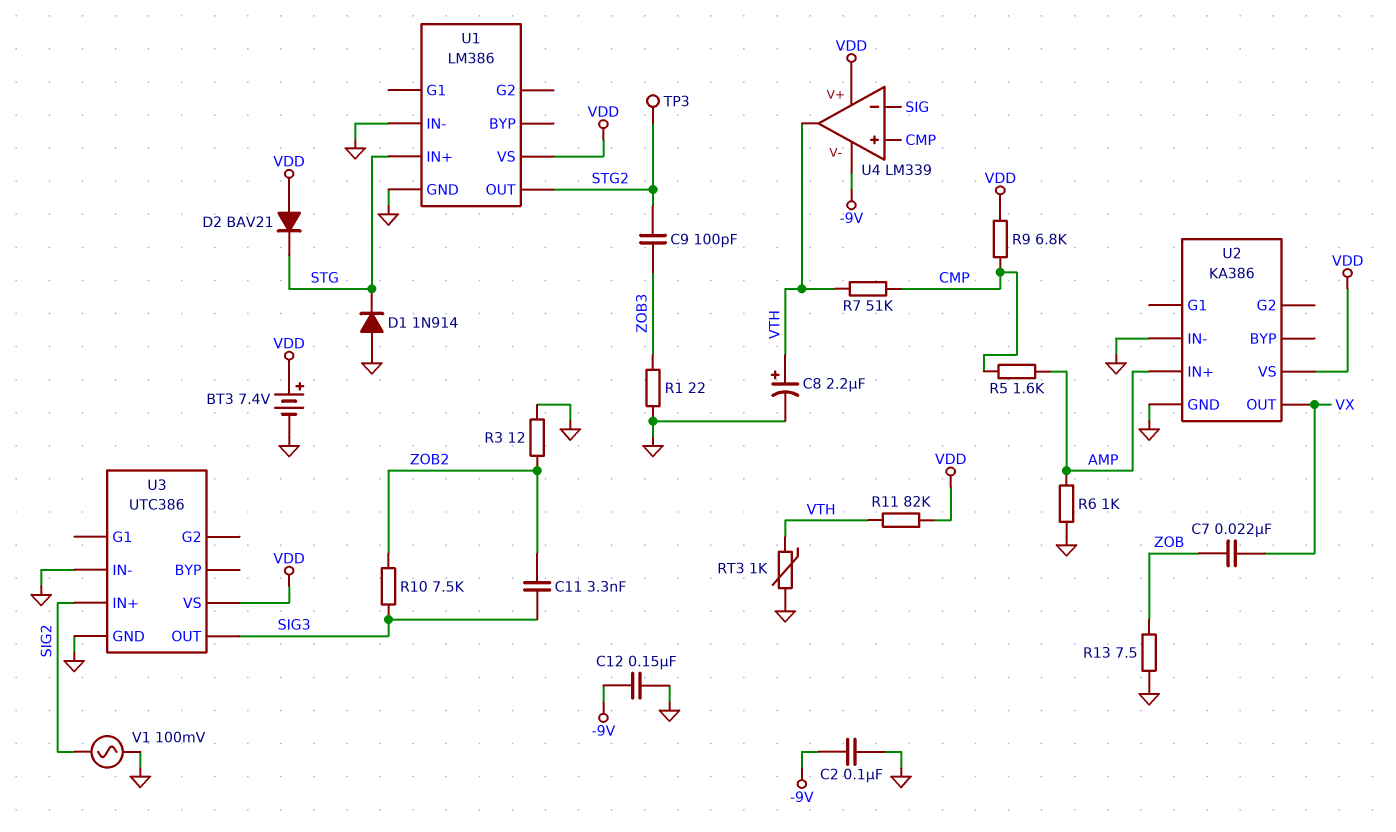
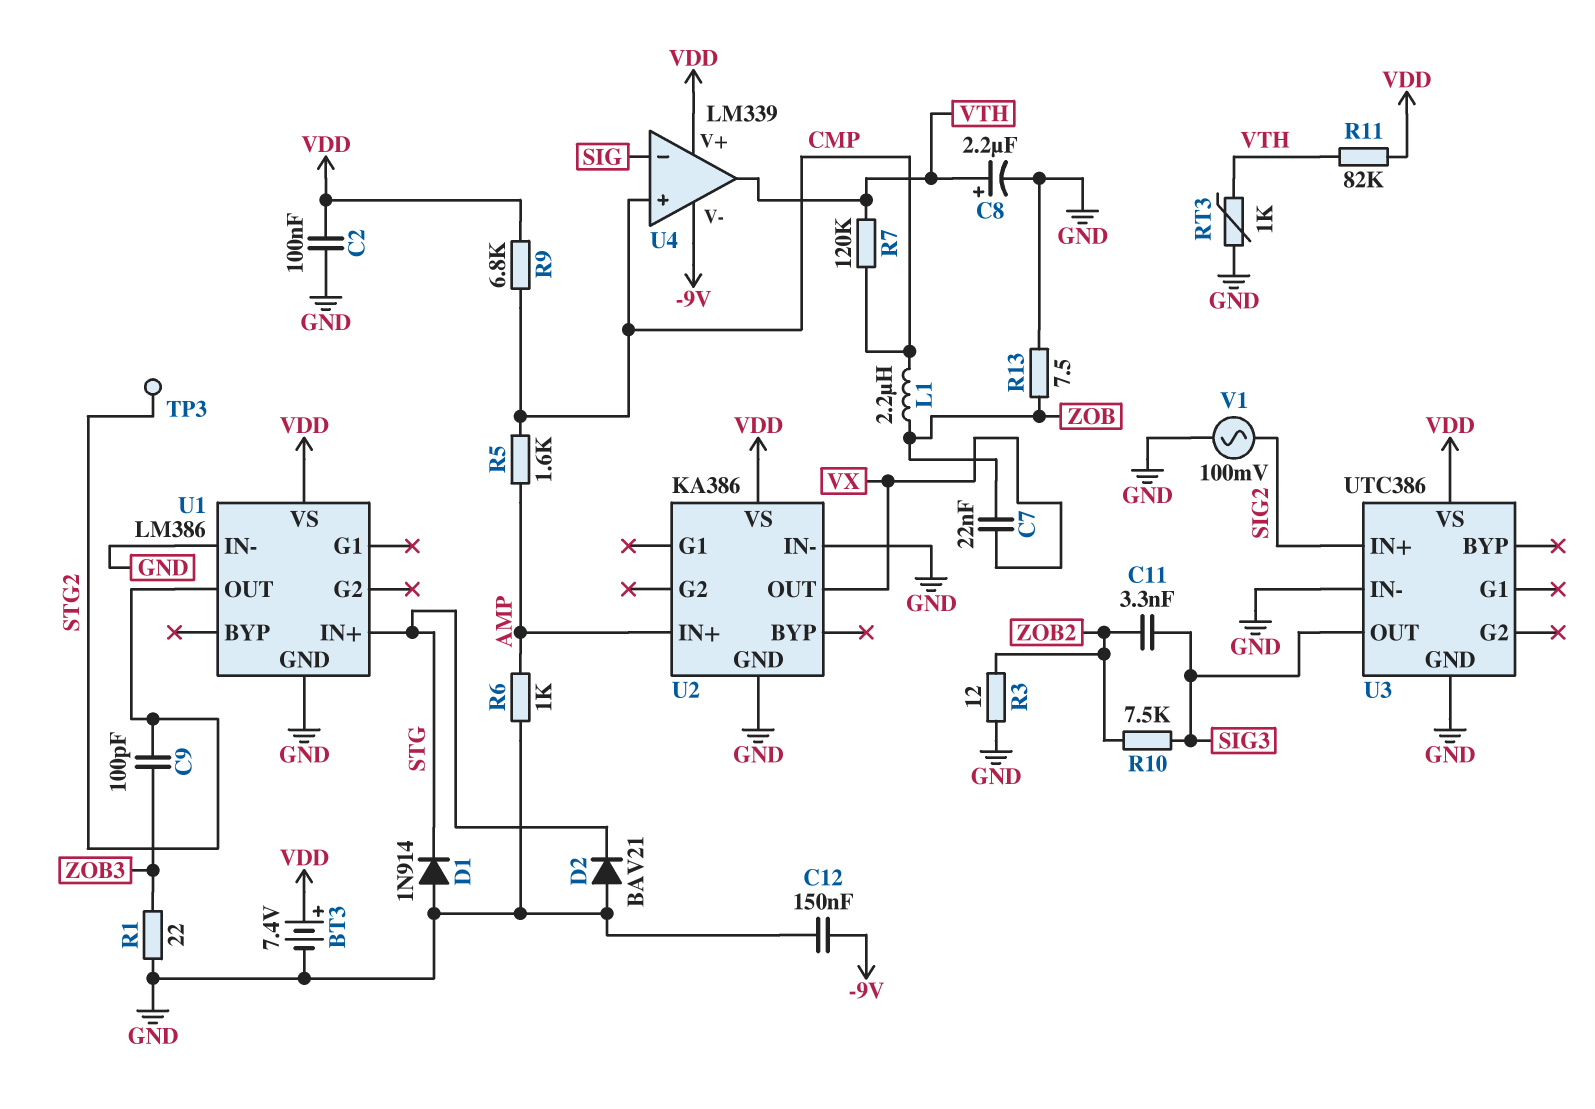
C2: 100nF (-9V, GND) -> 100nF (GND, VDD)
D2: diode BAV21 (A VDD, K STG) -> diode BAV21 (A GND, K STG)
L1: none -> 2.2uH (CMP, ZOB)
R7: 51k (CMP, VTH) -> 120k (CMP, VTH)

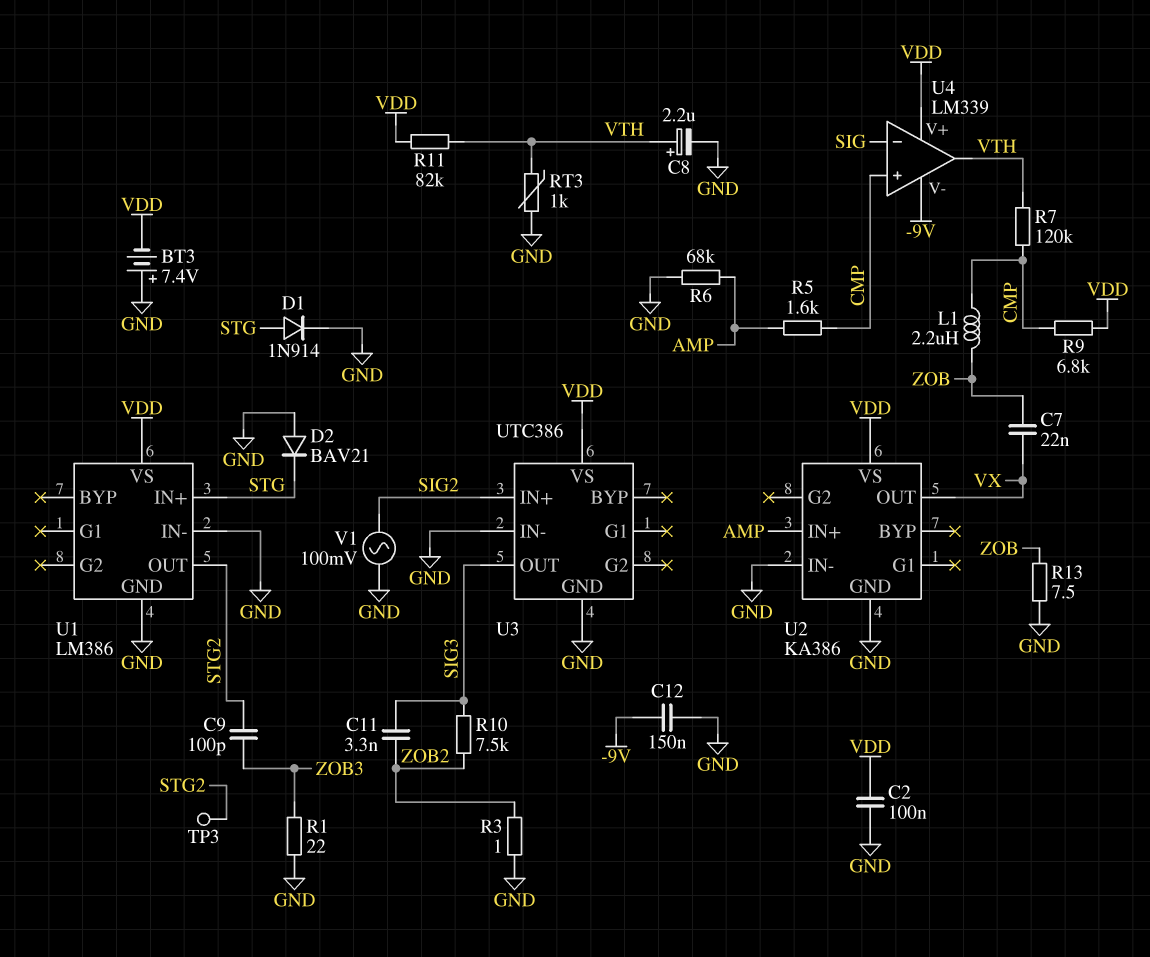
BT3: 7.4V (plus VDD, minus GND) -> 7.4V (plus GND, minus VDD)
D1: diode 1N914 (A GND, K STG) -> diode 1N914 (A STG, K GND)
R3: 12 (GND, ZOB2) -> 1 (GND, ZOB2)
R6: 1k (AMP, GND) -> 68k (AMP, GND)

